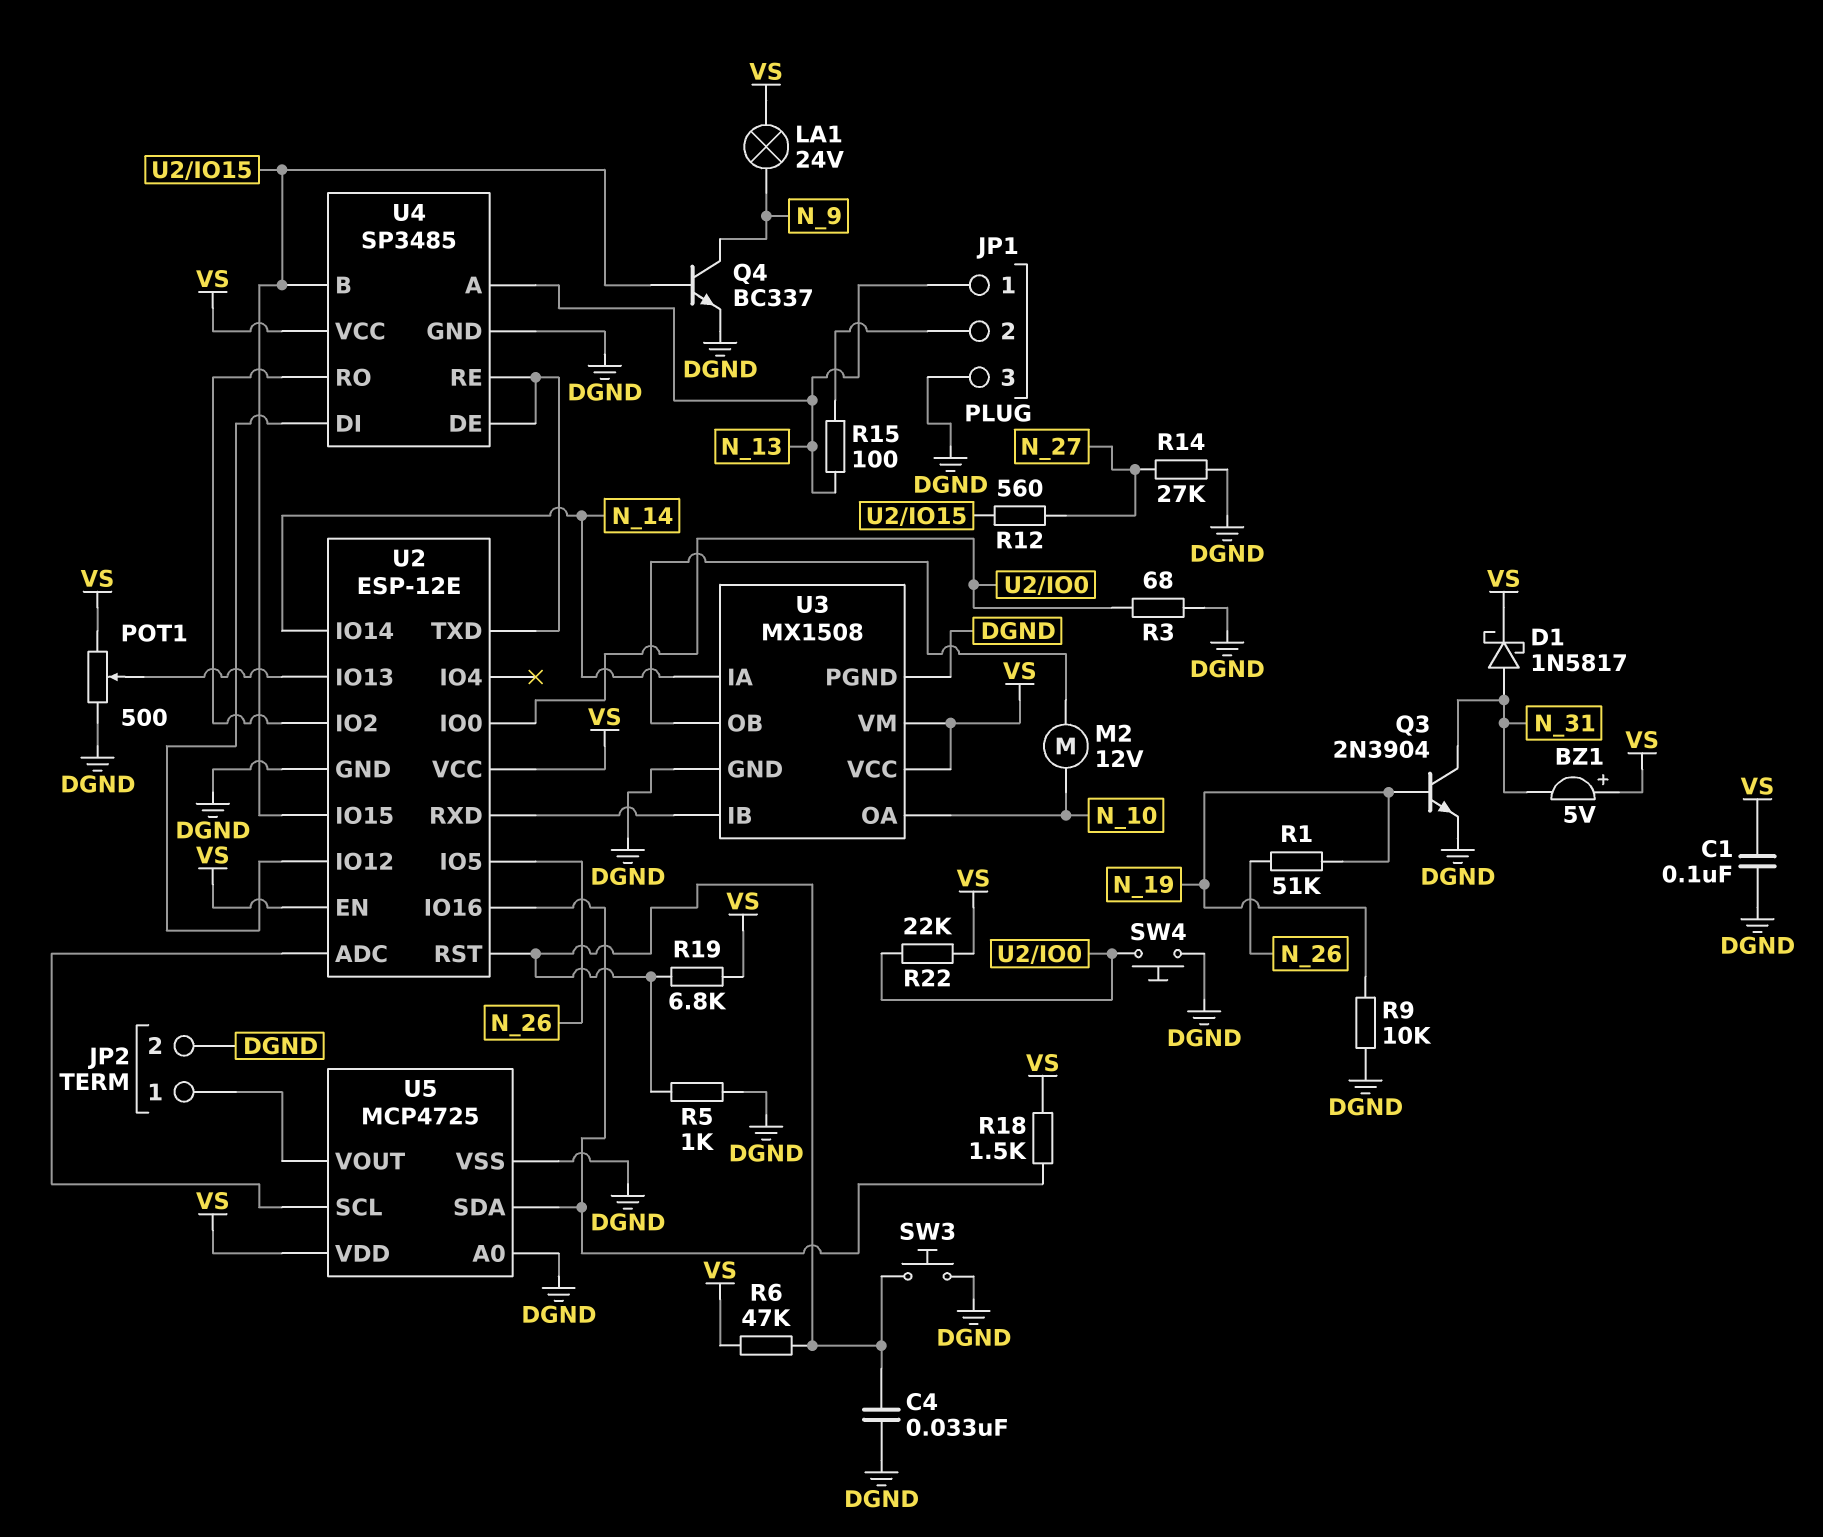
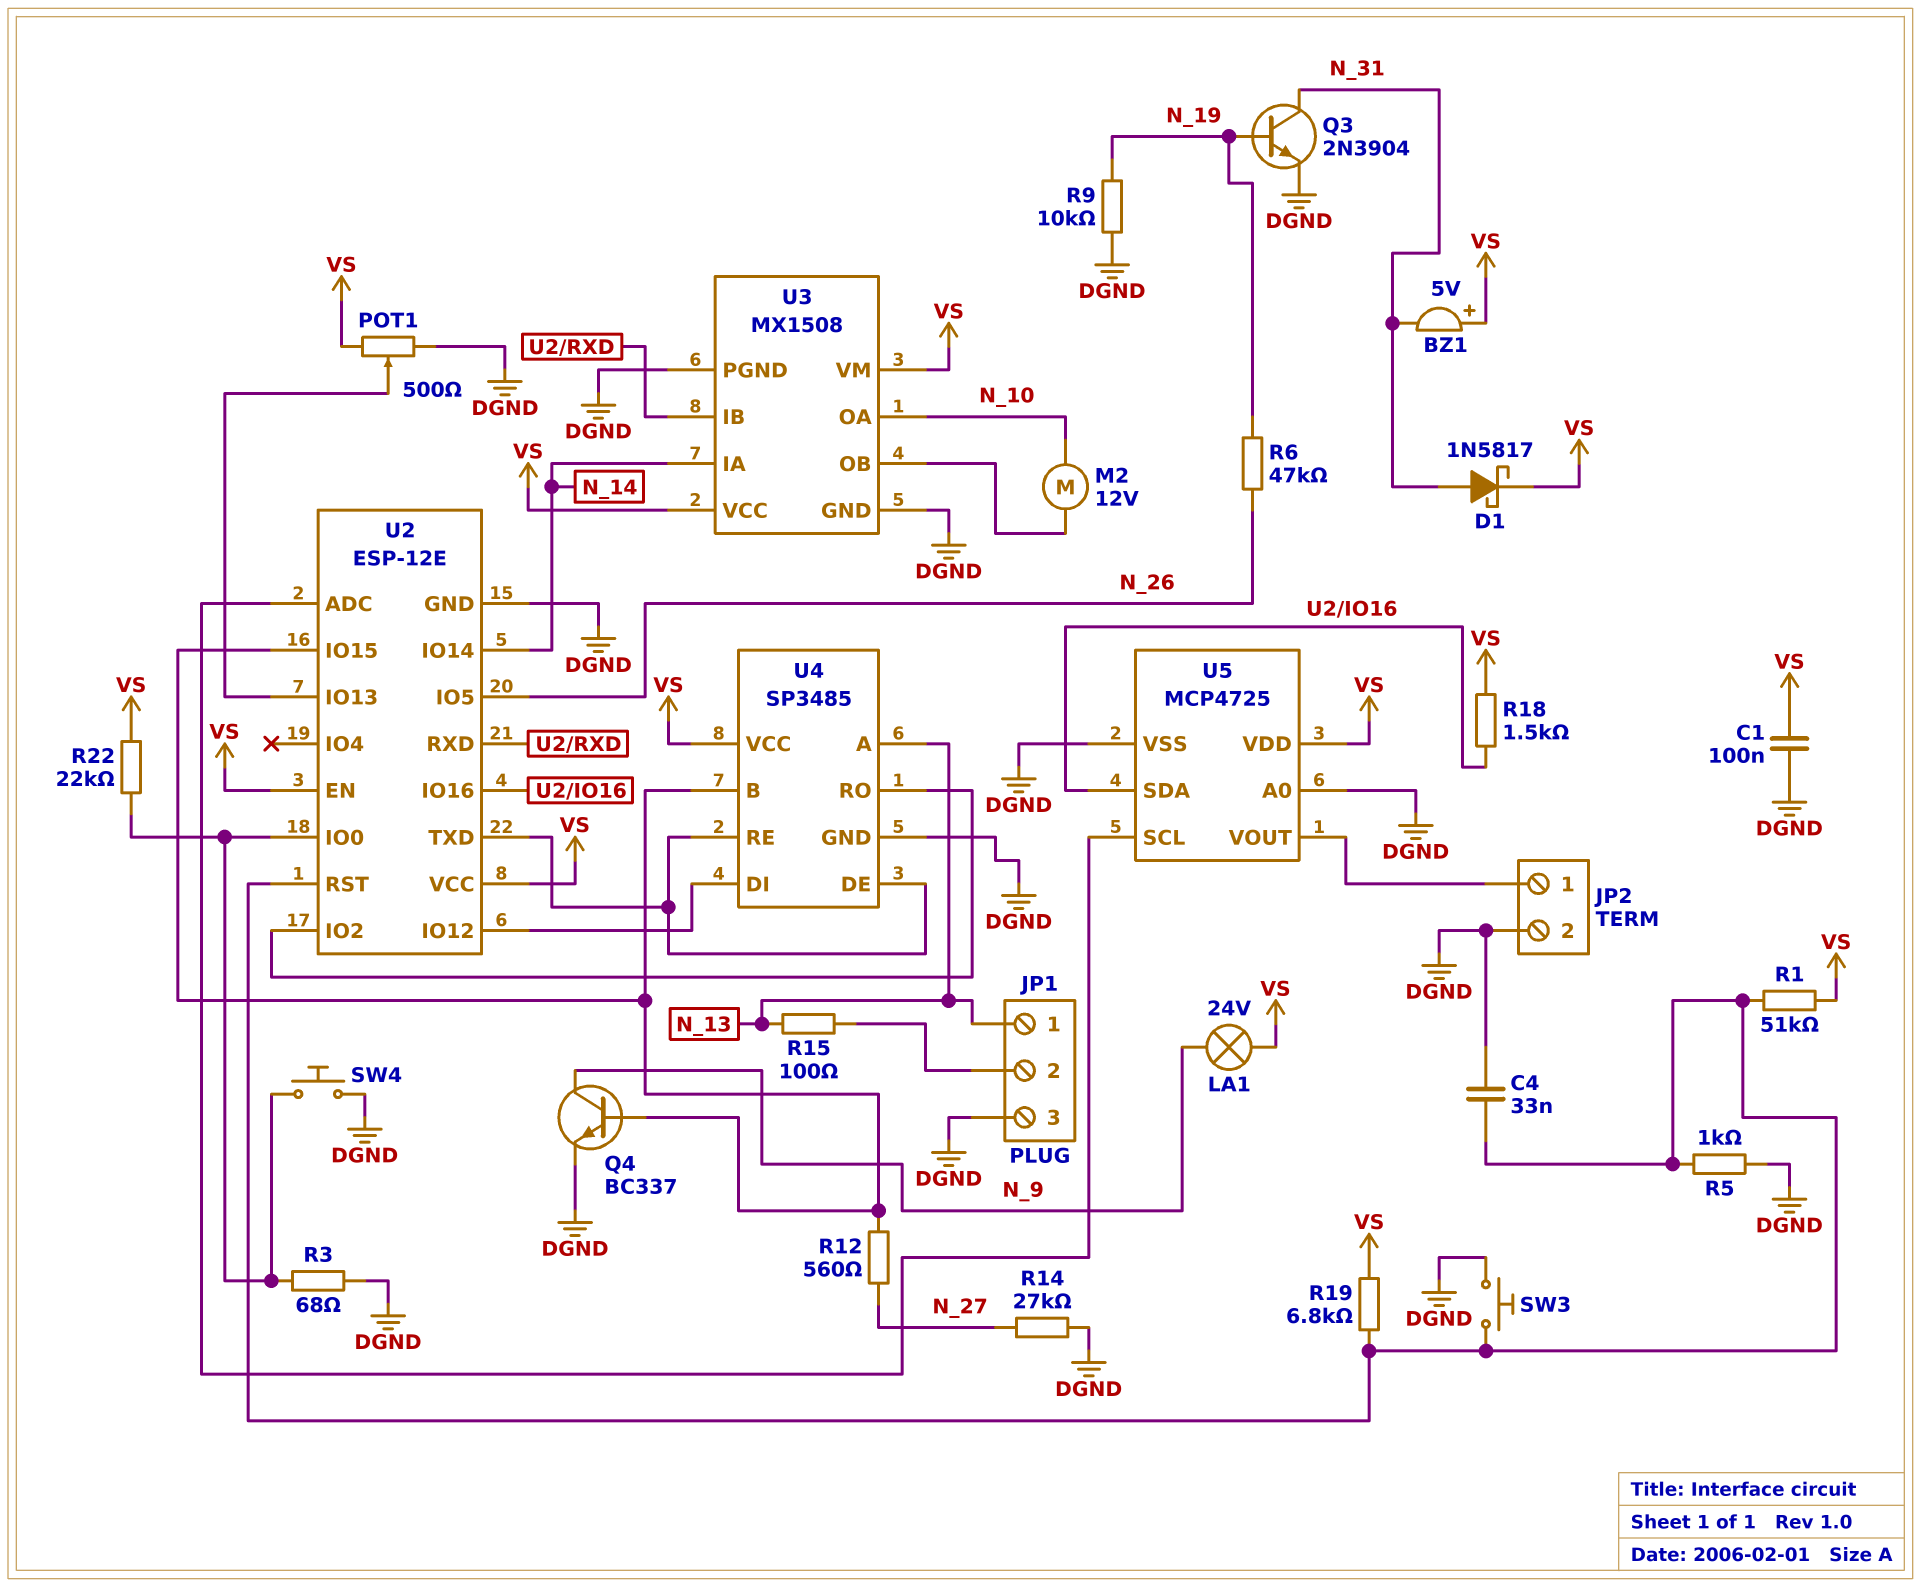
R1: 51k (N_19, N_26) -> 51k (U2/RST, VS)
R6: 47k (U2/RST, VS) -> 47k (N_19, N_26)

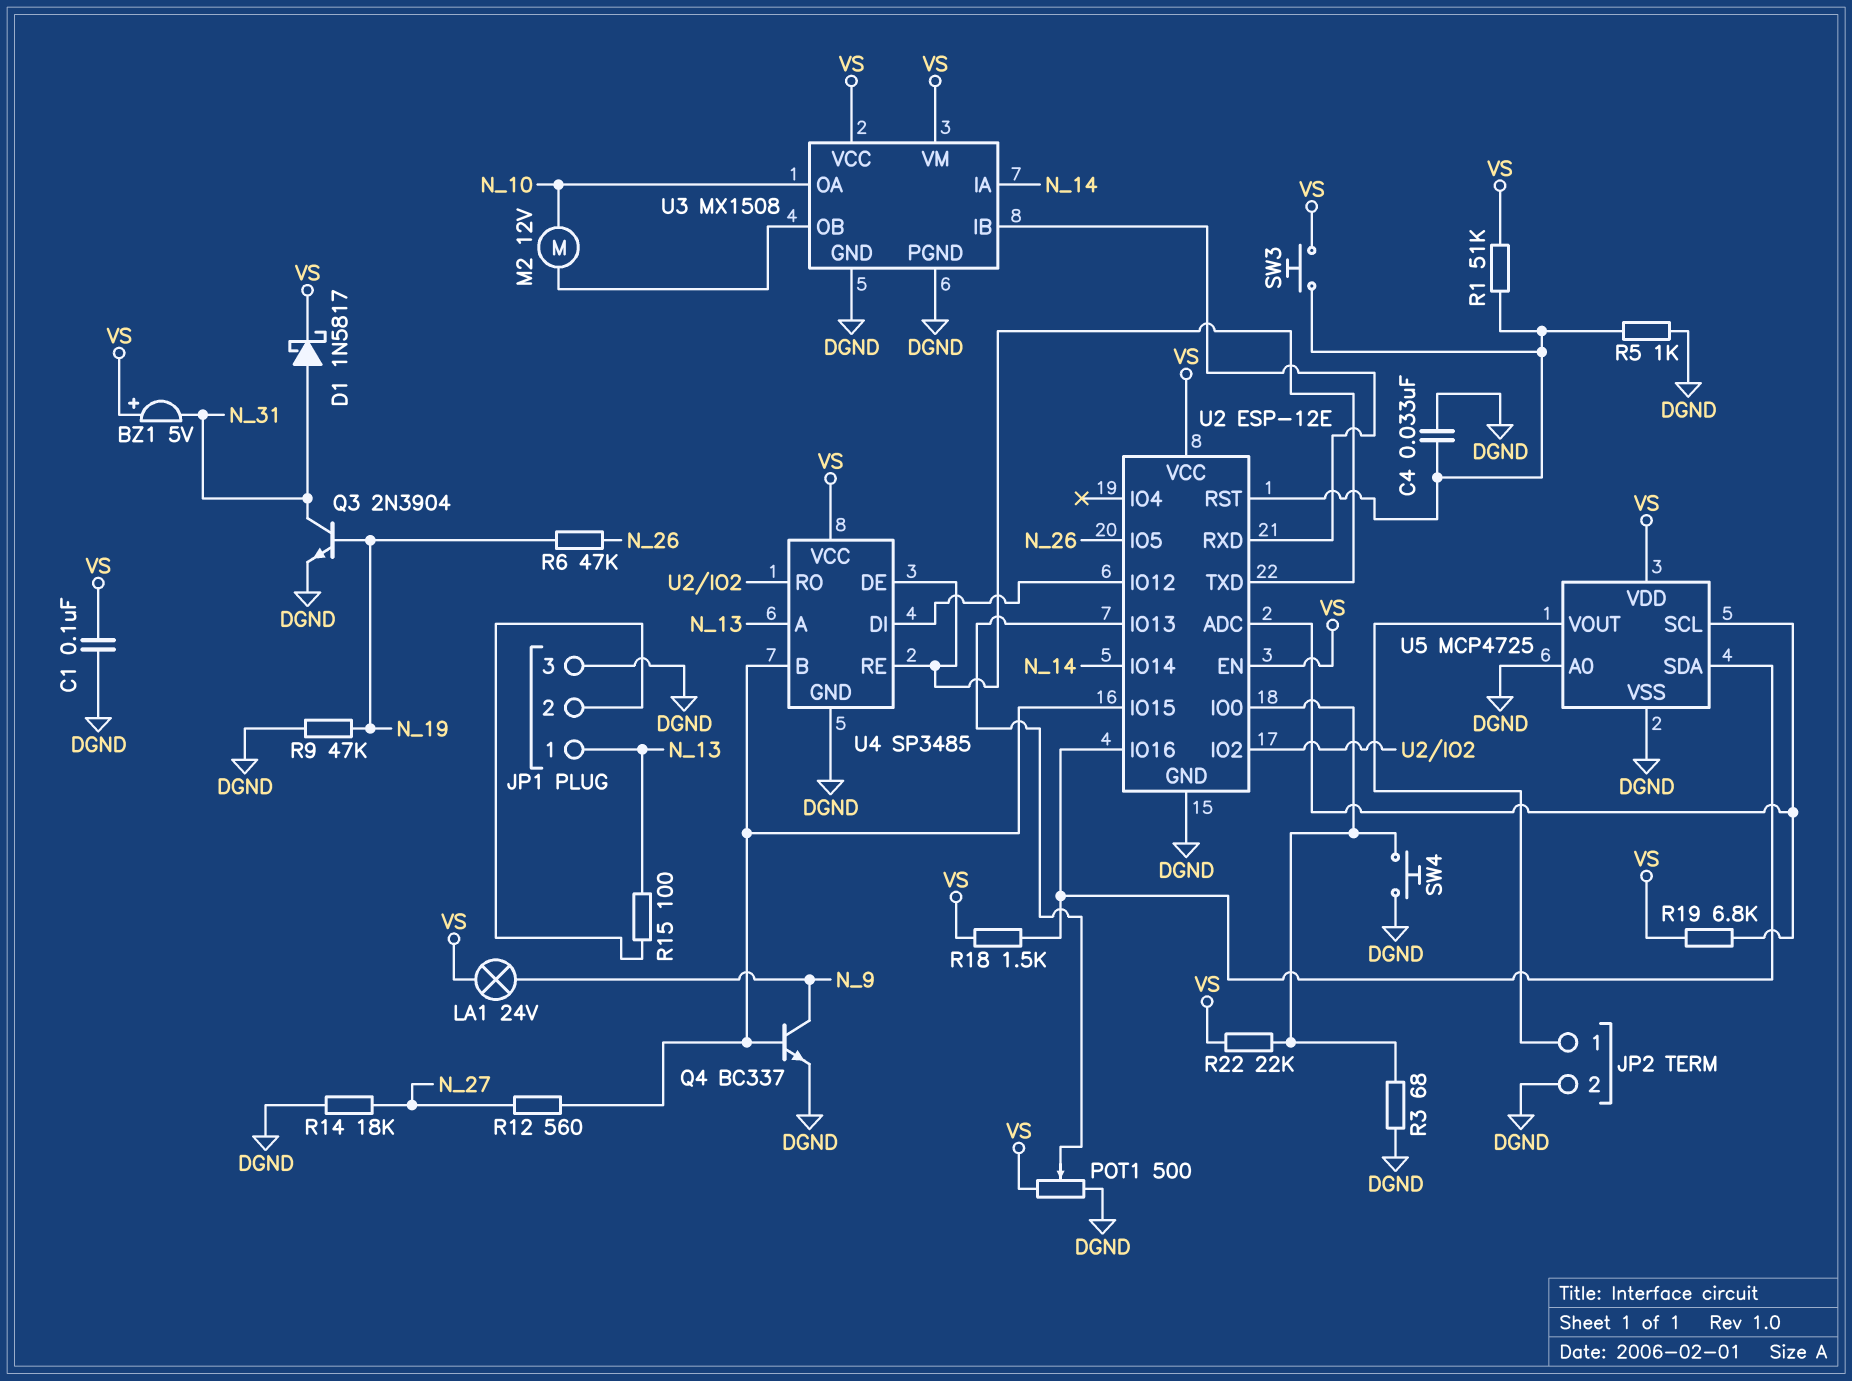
R9: 10k (DGND, N_19) -> 47k (DGND, N_19)
R14: 27k (DGND, N_27) -> 18k (DGND, N_27)
R19: 6.8k (U2/RST, VS) -> 6.8k (U2/ADC, VS)
SW3: button (DGND, U2/RST) -> button (U2/RST, VS)

